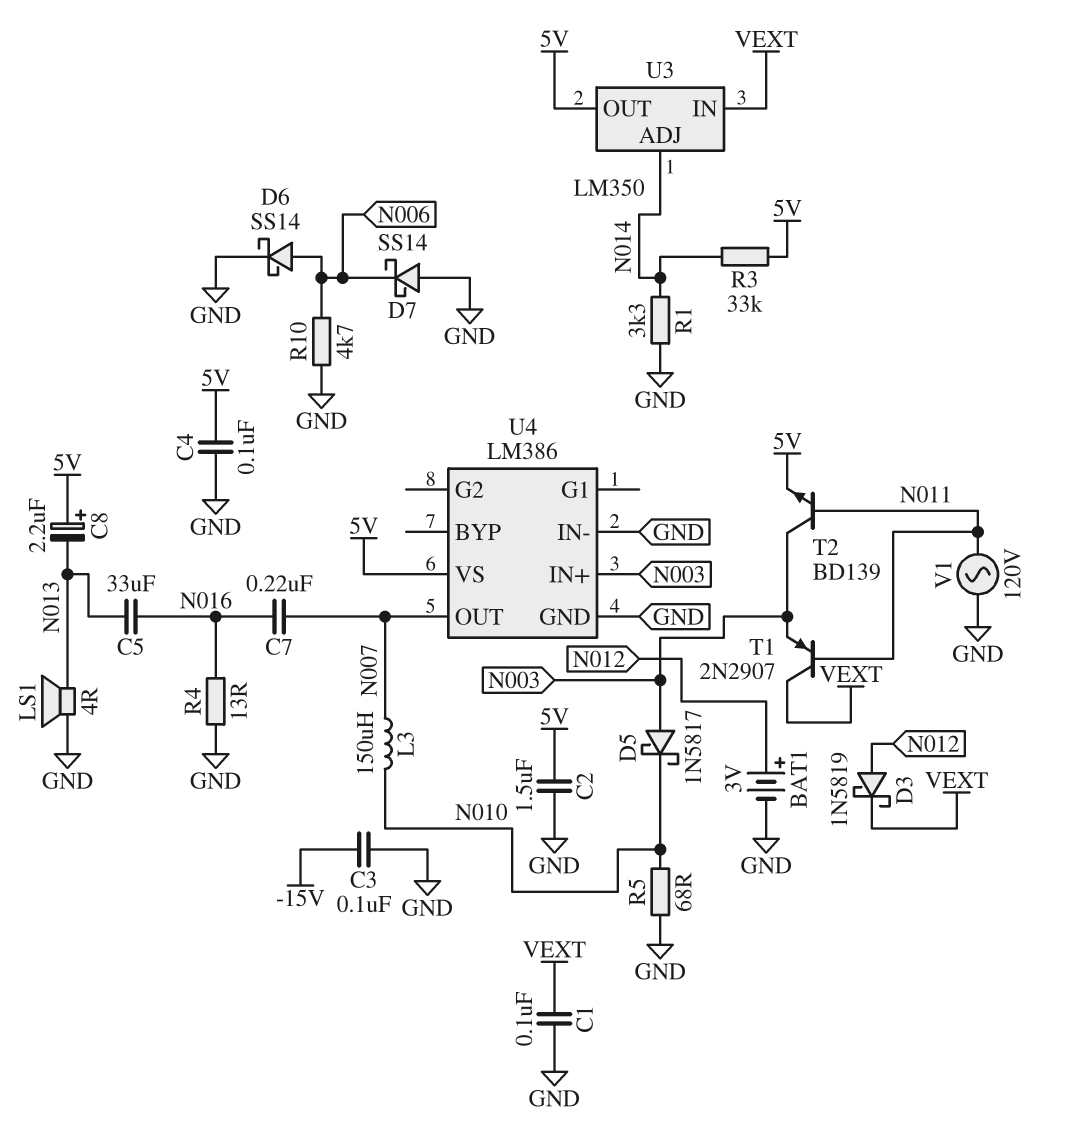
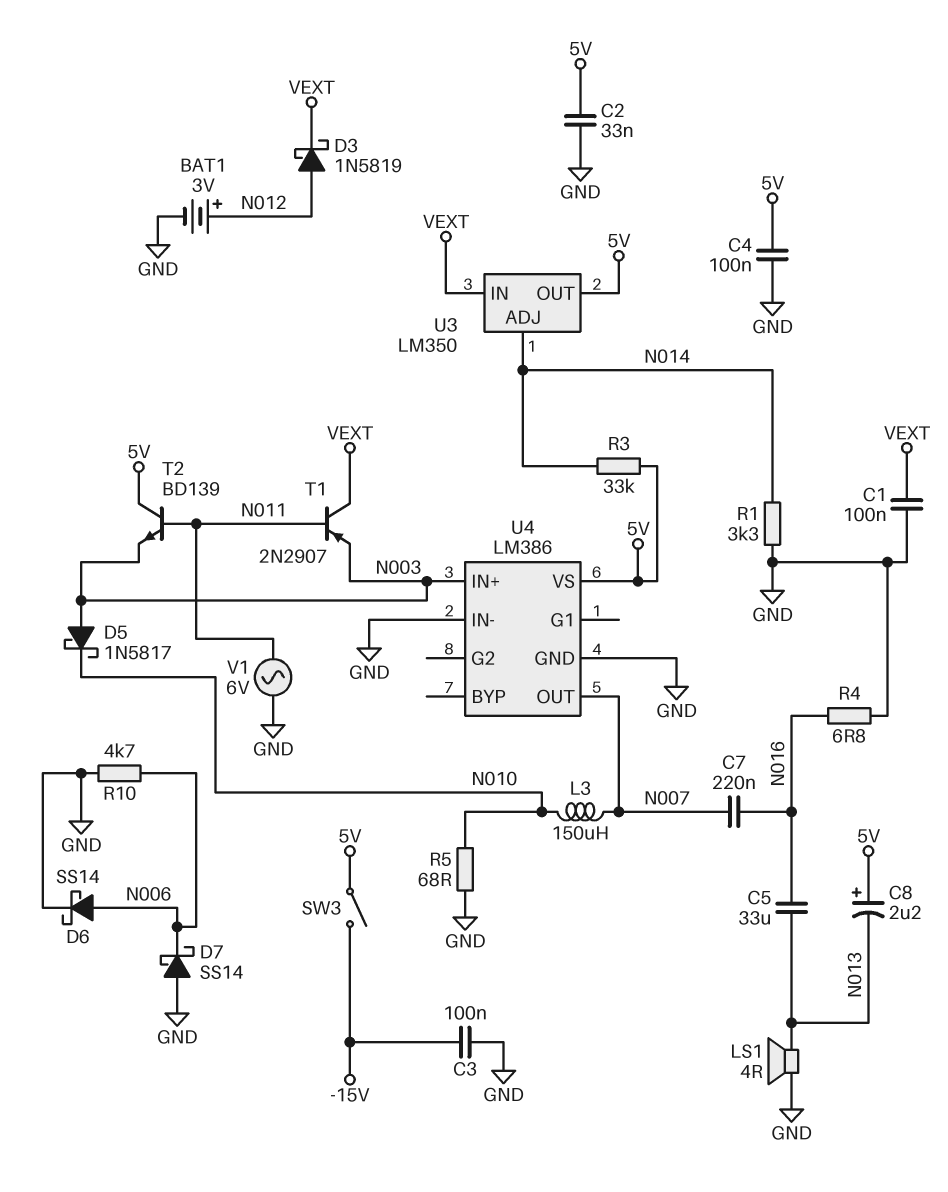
C2: 1.5uF (5V, GND) -> 33nF (5V, GND)
R4: 13 (GND, N016) -> 6.8 (GND, N016)
SW3: none -> switch (-15V, 5V)
T2: NPN BD139 (B N011, C N003, E 5V) -> NPN BD139 (B N011, C 5V, E N003)
V1: AC 120V (GND, N011) -> AC 6V (GND, N011)

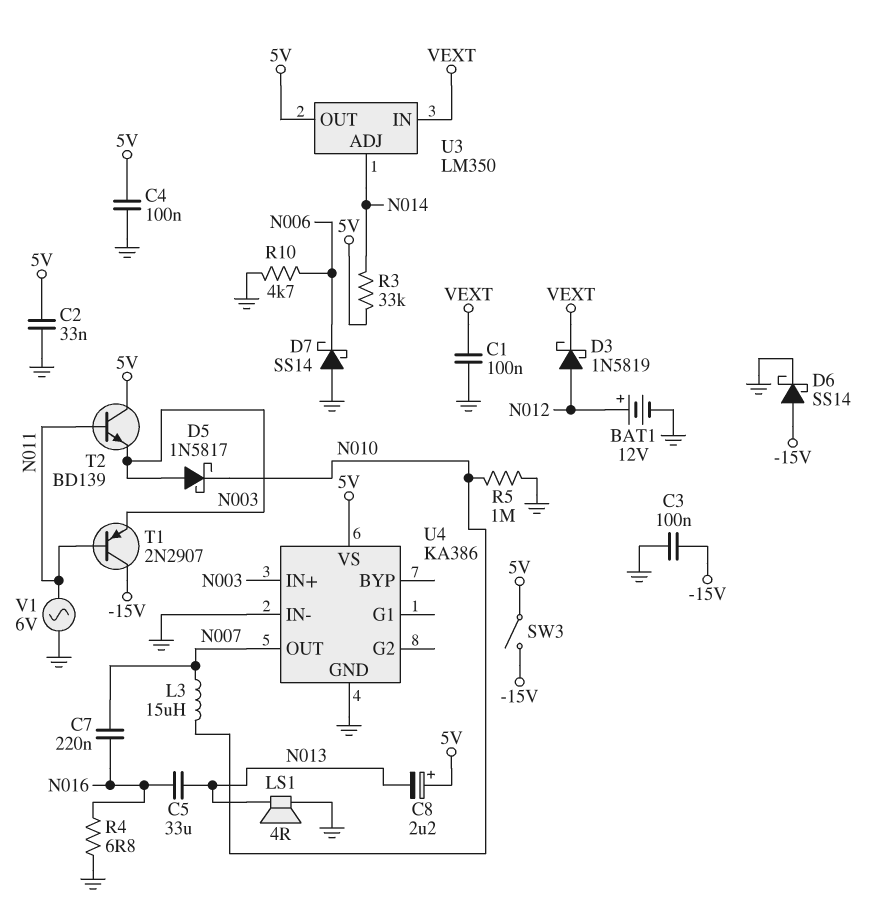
BAT1: 3V (plus N012, minus GND) -> 12V (plus N012, minus GND)
D6: schottky SS14 (A N006, K GND) -> schottky SS14 (A -15V, K GND)
L3: 150uH (N007, N010) -> 15uH (N007, N010)
R1: 3.3k (GND, N014) -> none
R5: 68 (GND, N010) -> 1M (GND, N010)
T1: PNP 2N2907 (B N011, C VEXT, E N003) -> PNP 2N2907 (B N011, C -15V, E N003)
U4: LM386 -> KA386

